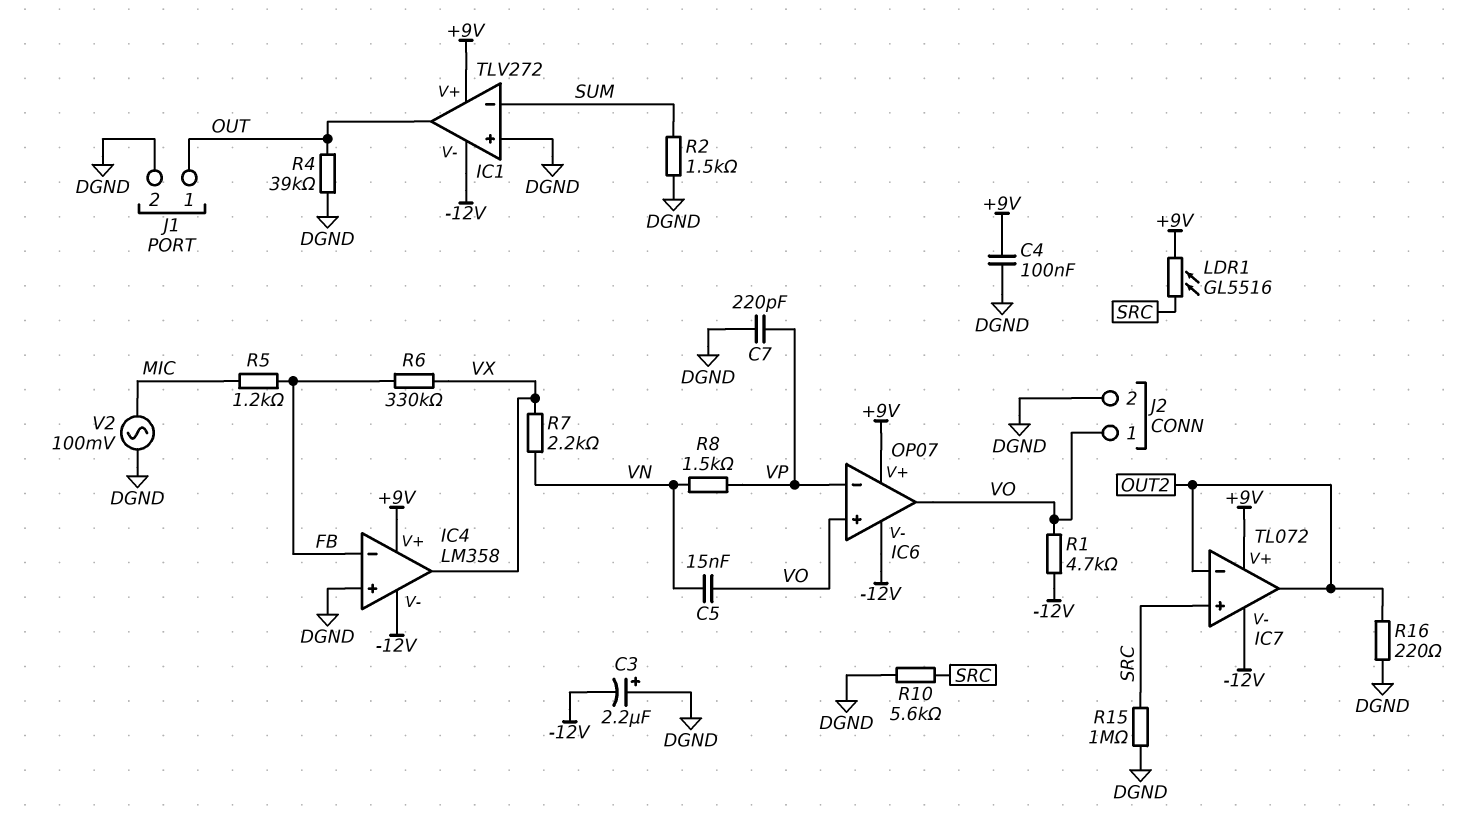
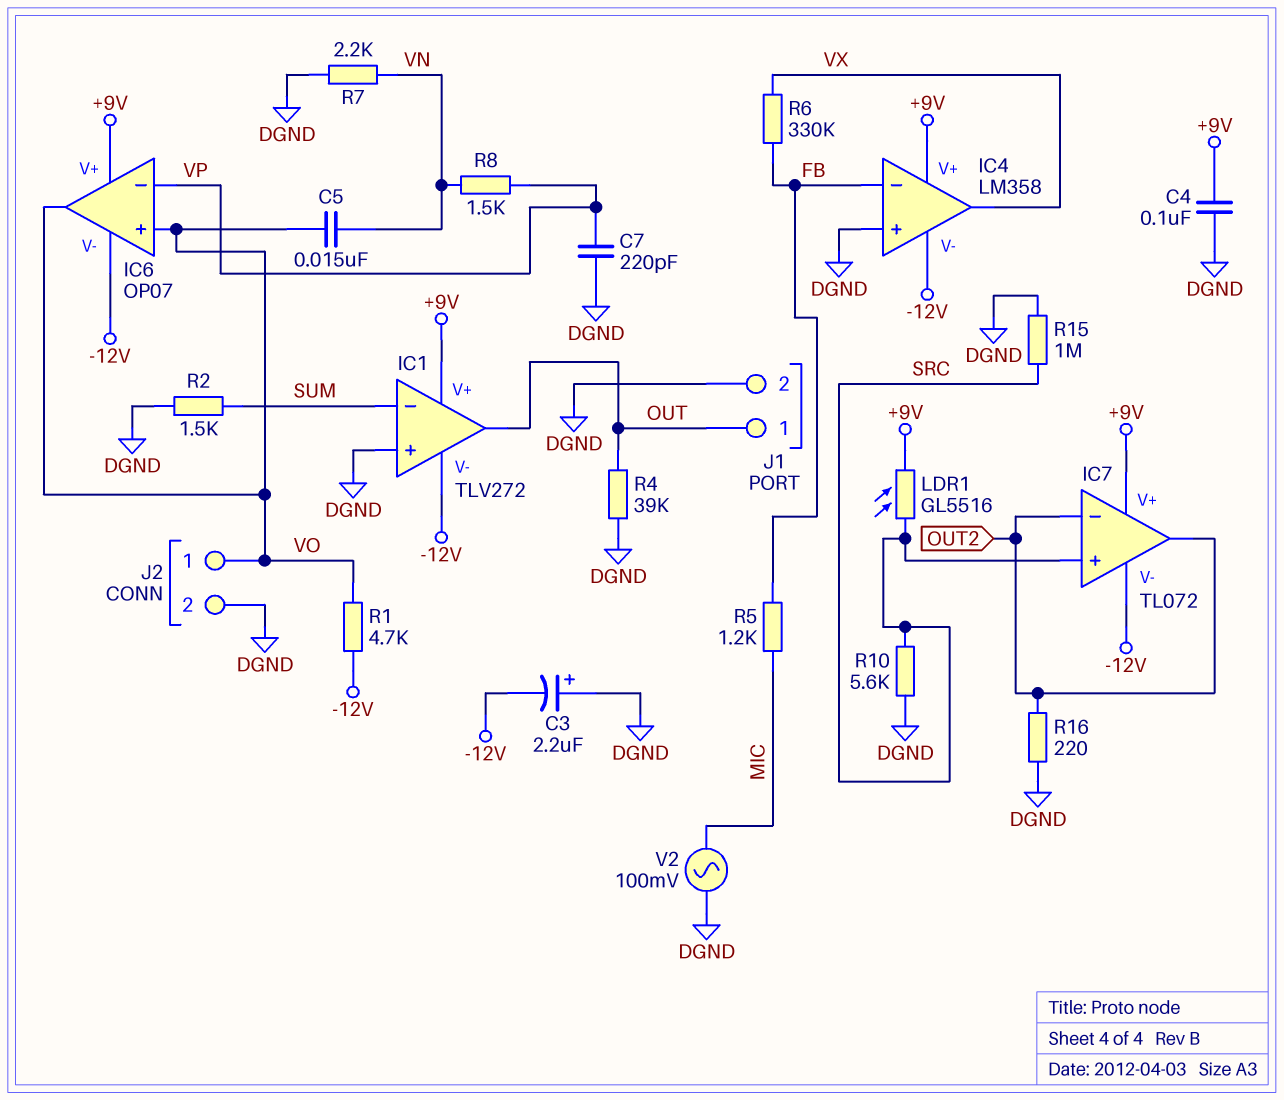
R7: 2.2k (VN, VX) -> 2.2k (DGND, VN)

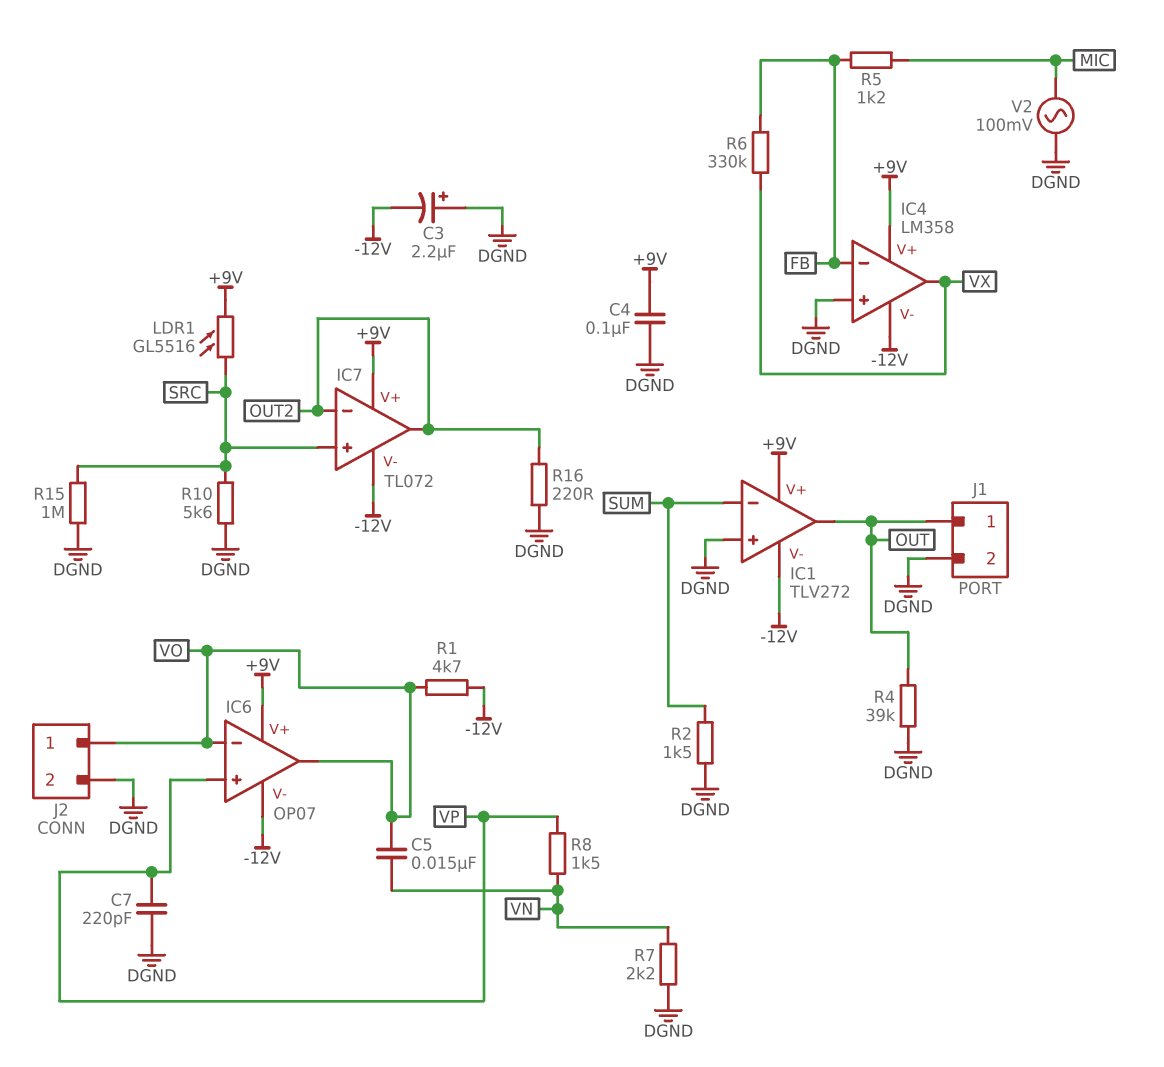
IC6 pin in+: VO -> VP
IC6 pin in-: VP -> VO

